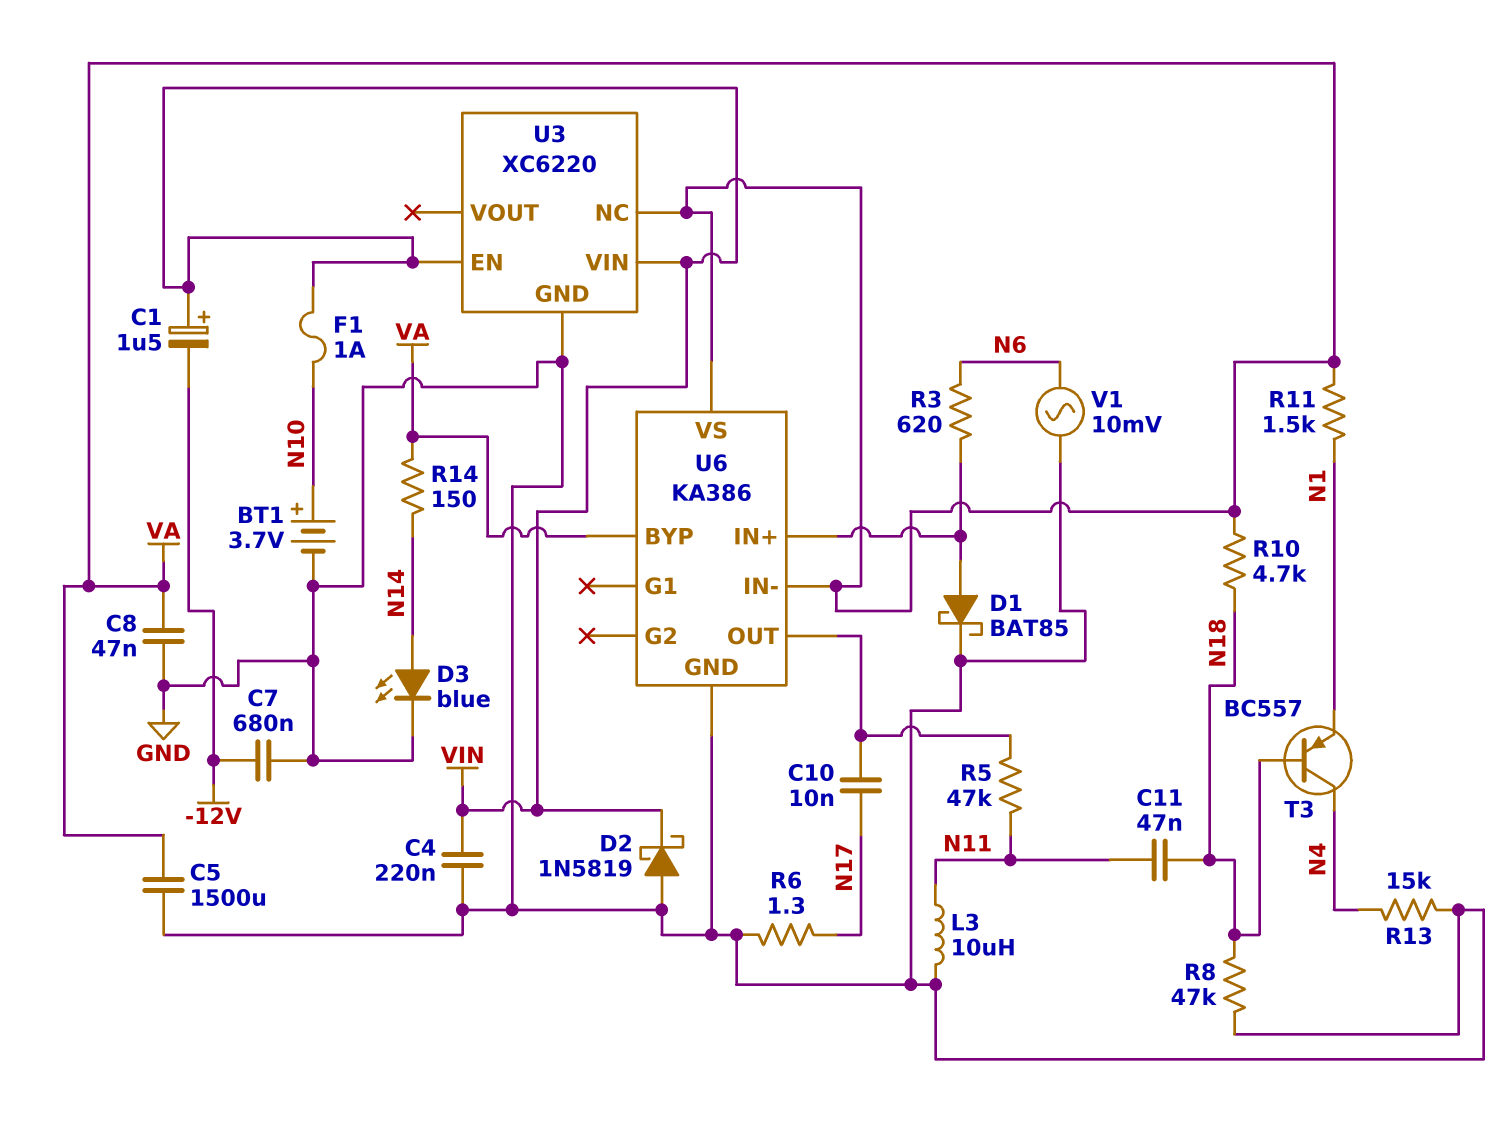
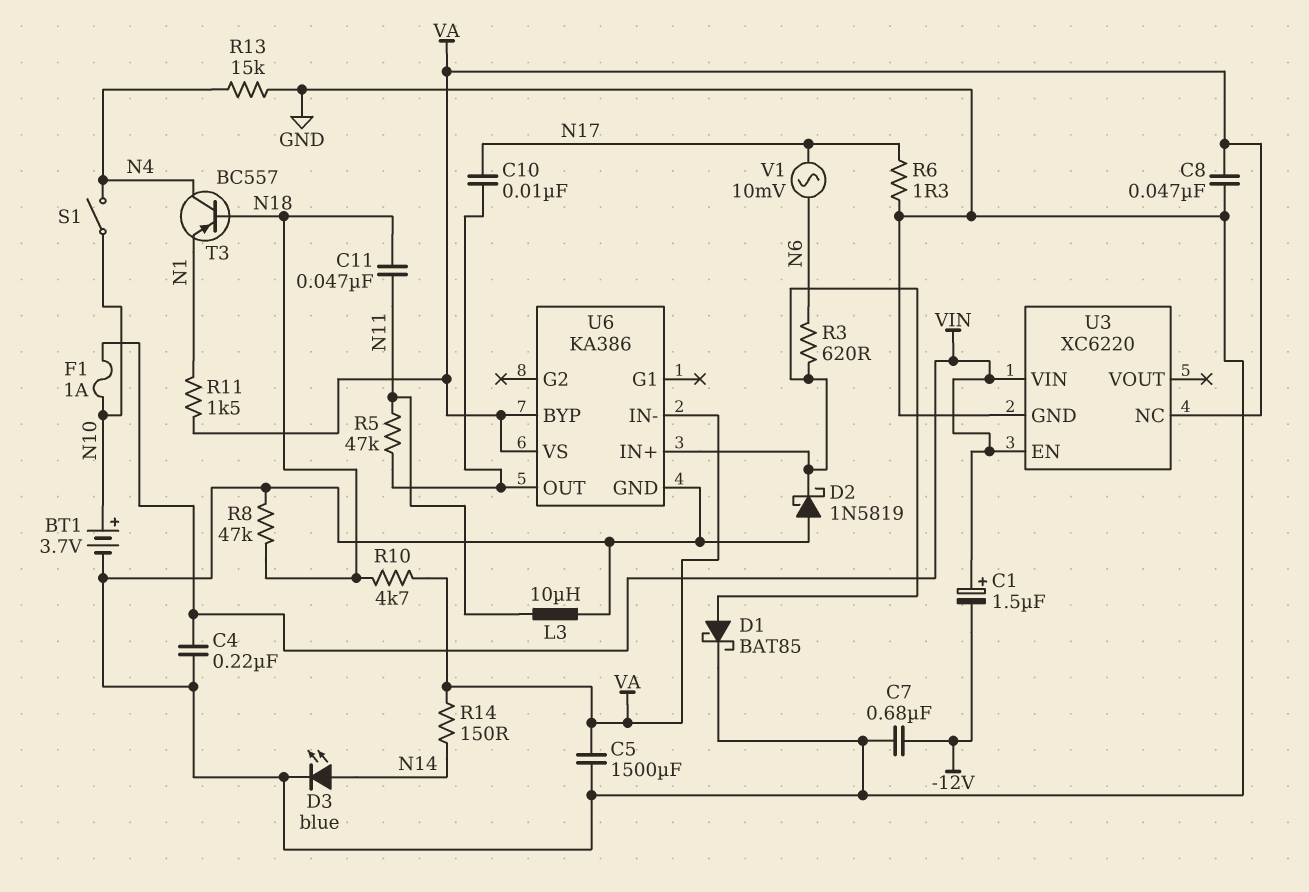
D2: schottky 1N5819 (A GND, K VIN) -> schottky 1N5819 (A GND, K U6/IN+)
S1: none -> switch (N4, N10)
V1: AC 10mV (GND, N6) -> AC 10mV (N6, N17)

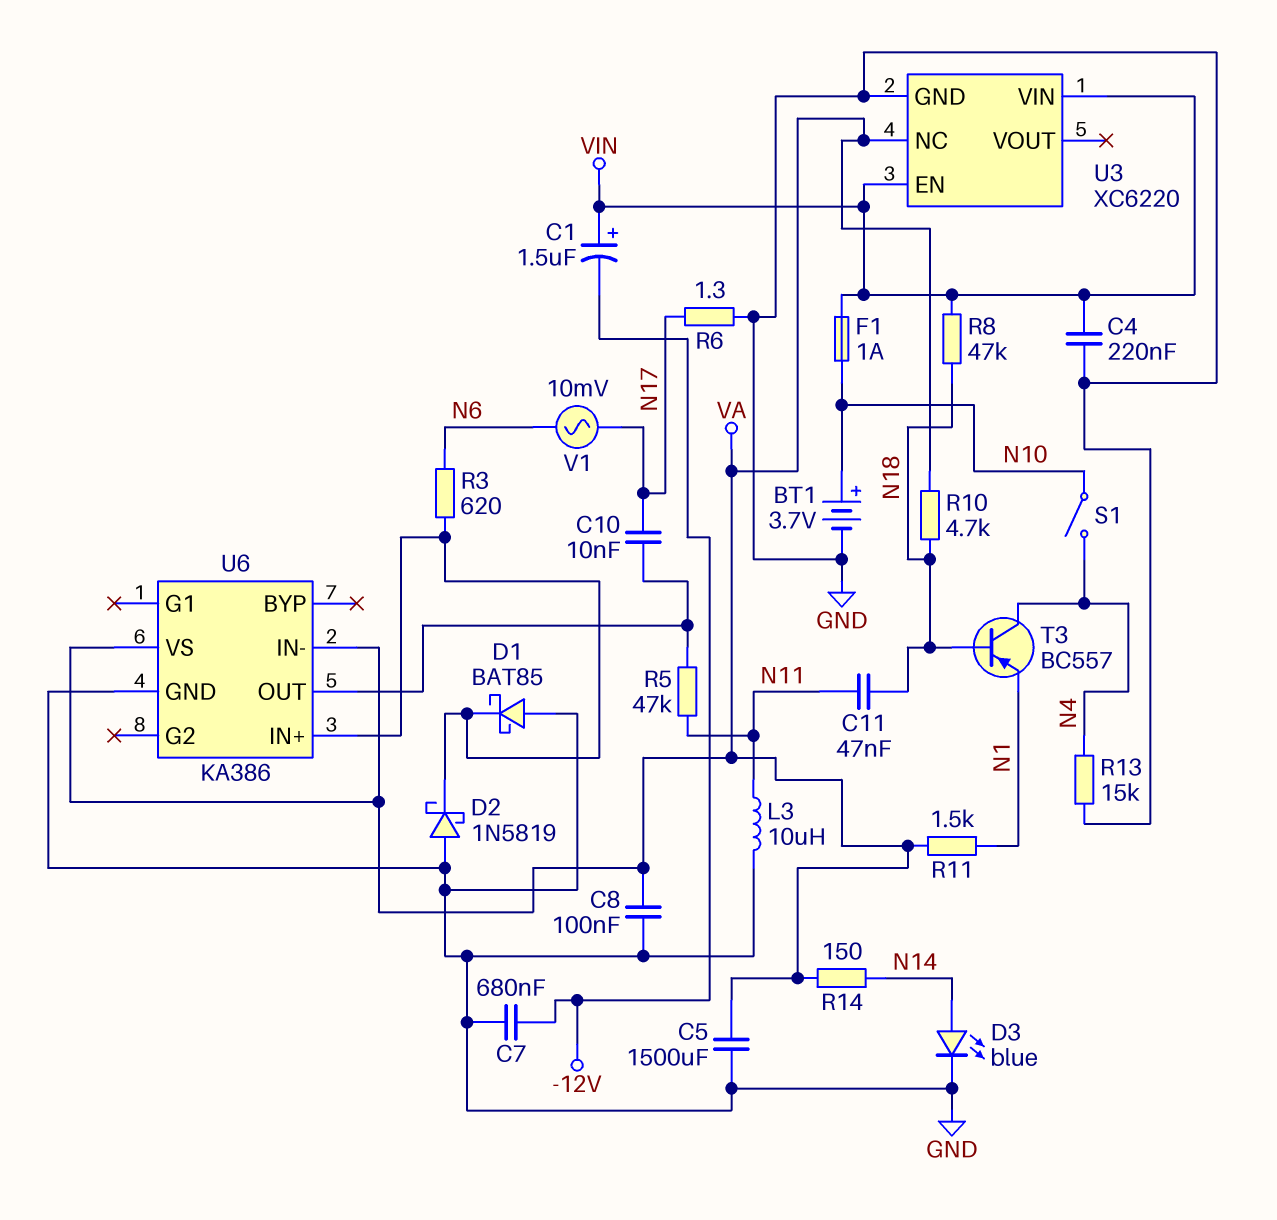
C8: 47nF (GND, VA) -> 100nF (GND, VA)
D1: schottky BAT85 (A U6/IN+, K GND) -> schottky BAT85 (A GND, K U6/IN+)
R8: 47k (GND, N18) -> 47k (N18, VIN)
U6 pin BYP: VA -> none

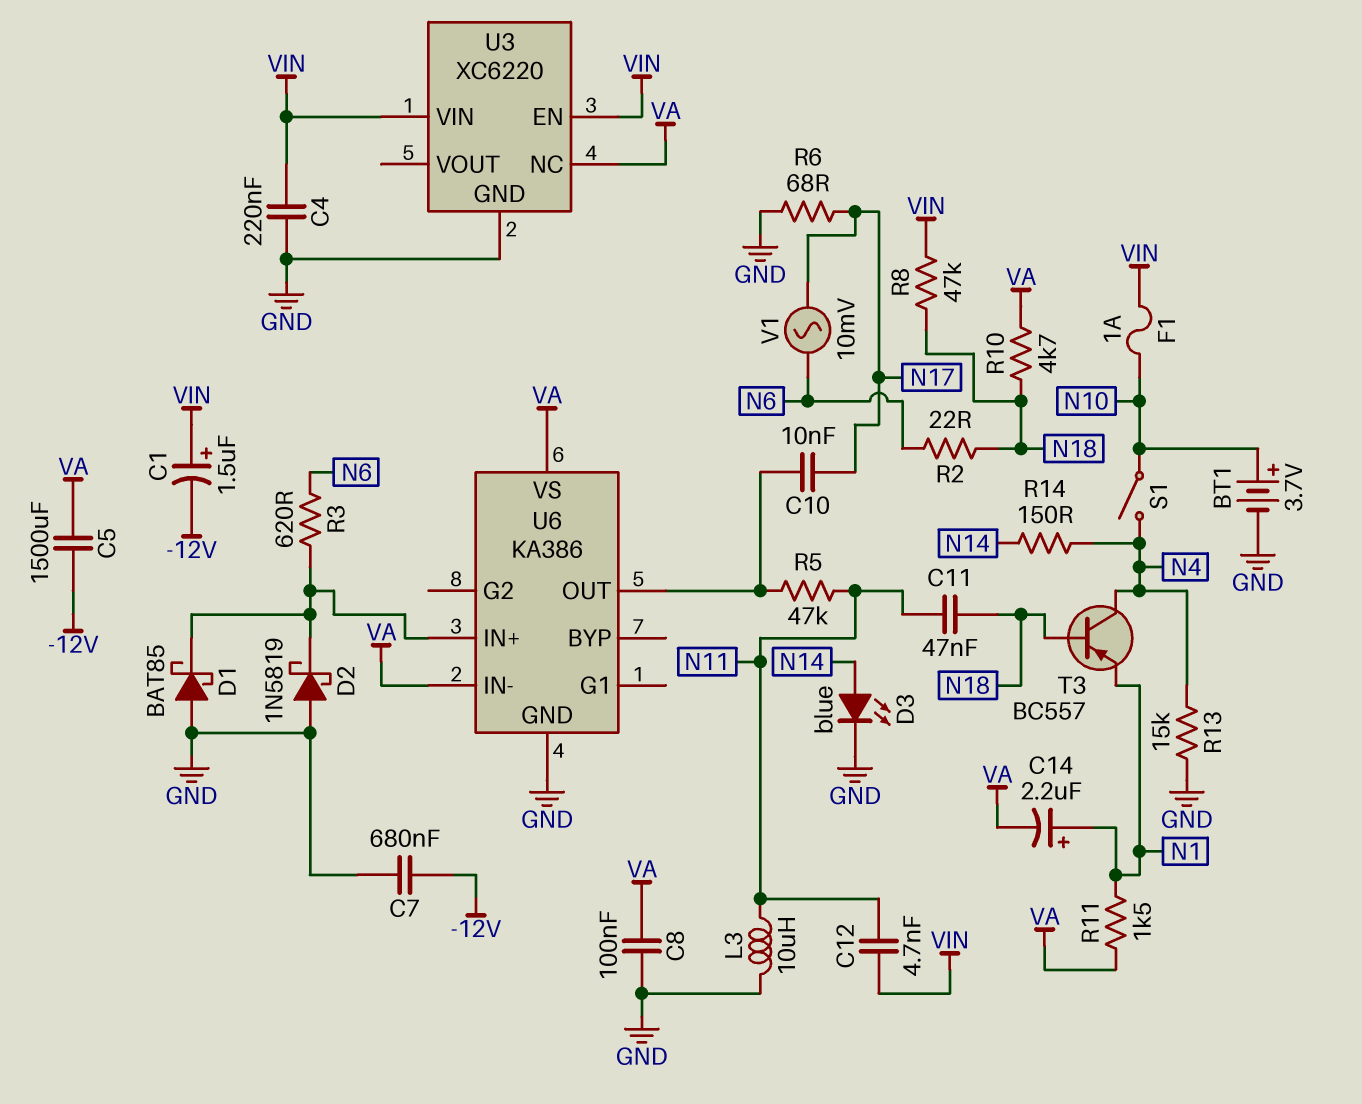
C5: 1500uF (GND, VA) -> 1500uF (-12V, VA)
C12: none -> 4.7nF (N11, VIN)
C14: none -> 2.2uF (plus N1, minus VA)
R2: none -> 22 (N6, N18)
R6: 1.3 (GND, N17) -> 68 (GND, N17)
R14: 150 (N14, VA) -> 150 (N4, N14)

